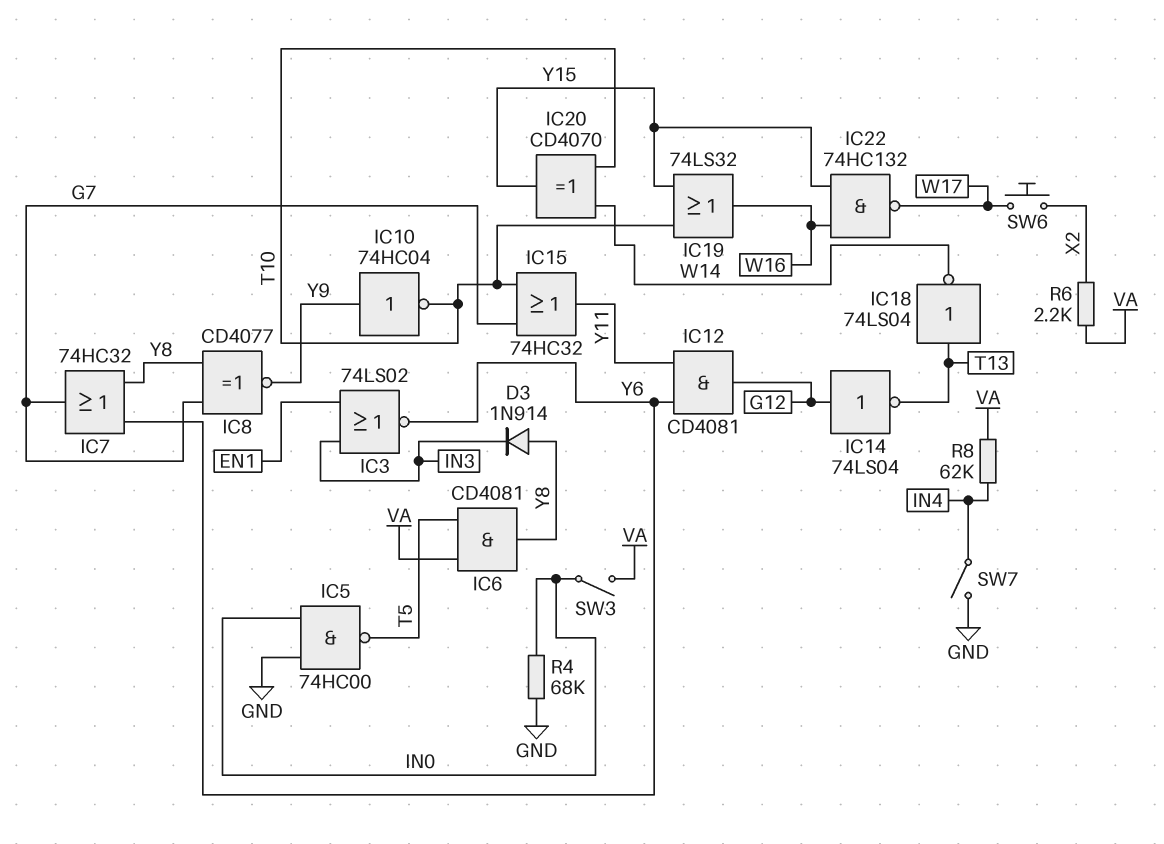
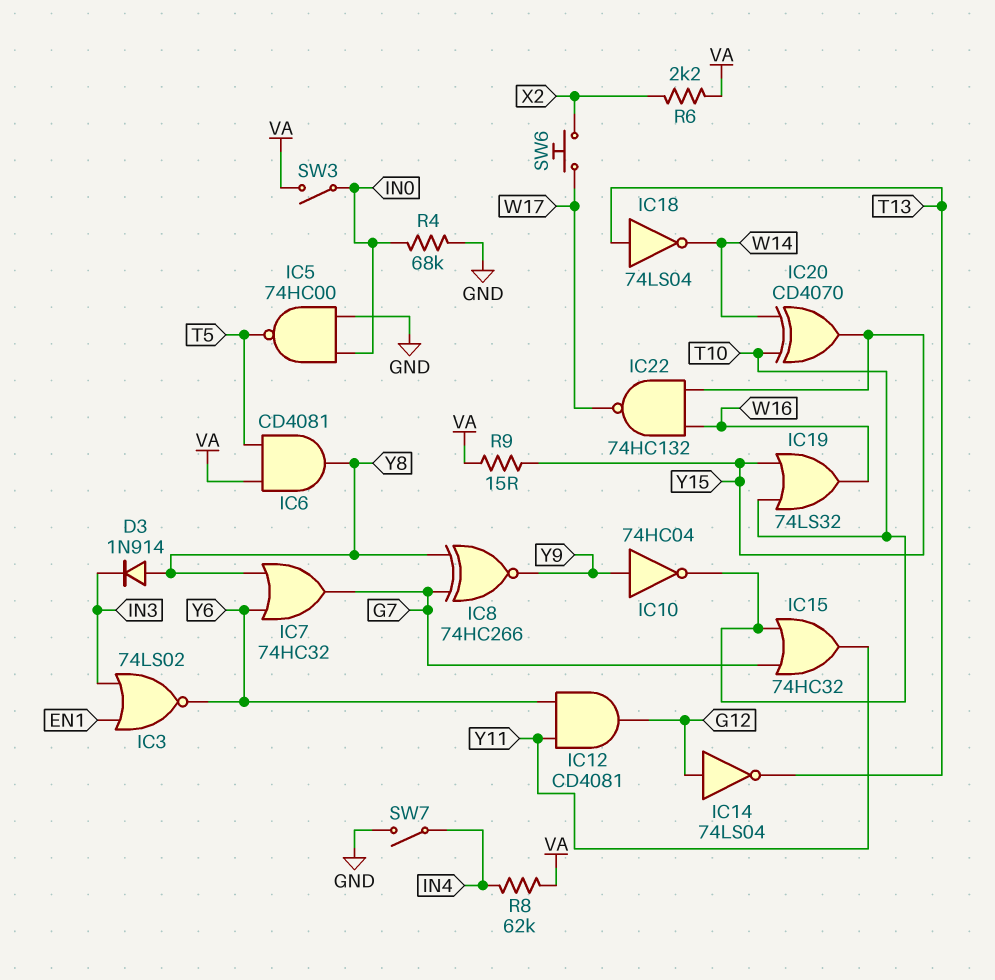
IC8: XNOR CD4077 (in G7, in Y8, out Y9) -> XNOR 74HC266 (in G7, in Y8, out Y9)
R9: none -> 15 (VA, Y15)

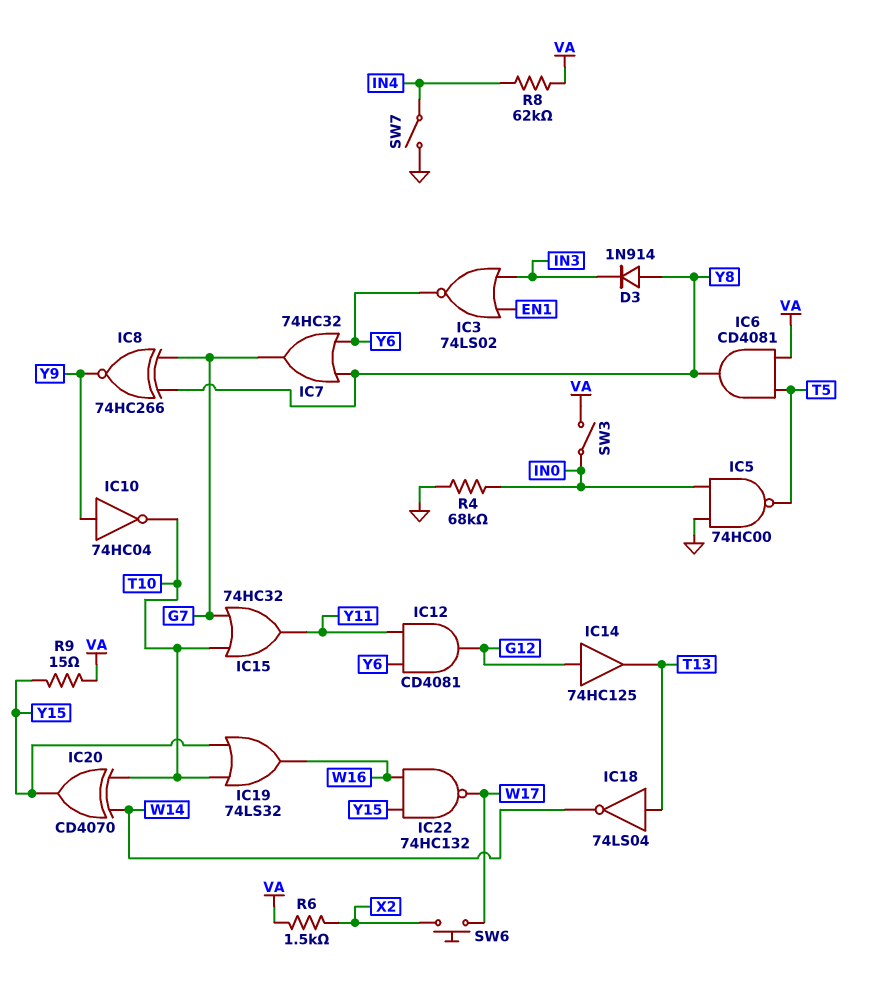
IC14: NOT 74LS04 (in G12, out T13) -> buffer 74HC125 (in G12, out T13)
R6: 2.2k (VA, X2) -> 1.5k (VA, X2)

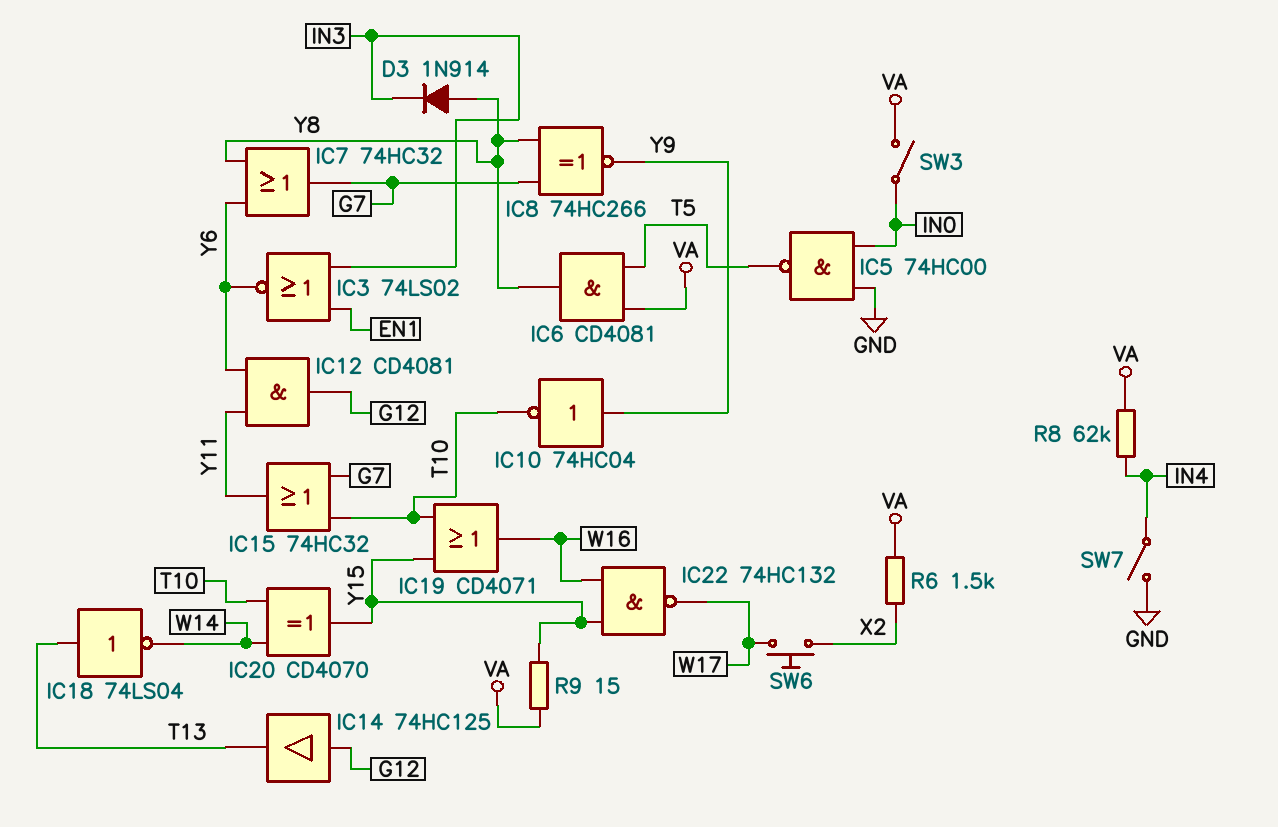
IC19: OR 74LS32 (in T10, in Y15, out W16) -> OR CD4071 (in T10, in Y15, out W16)
R4: 68k (GND, IN0) -> none

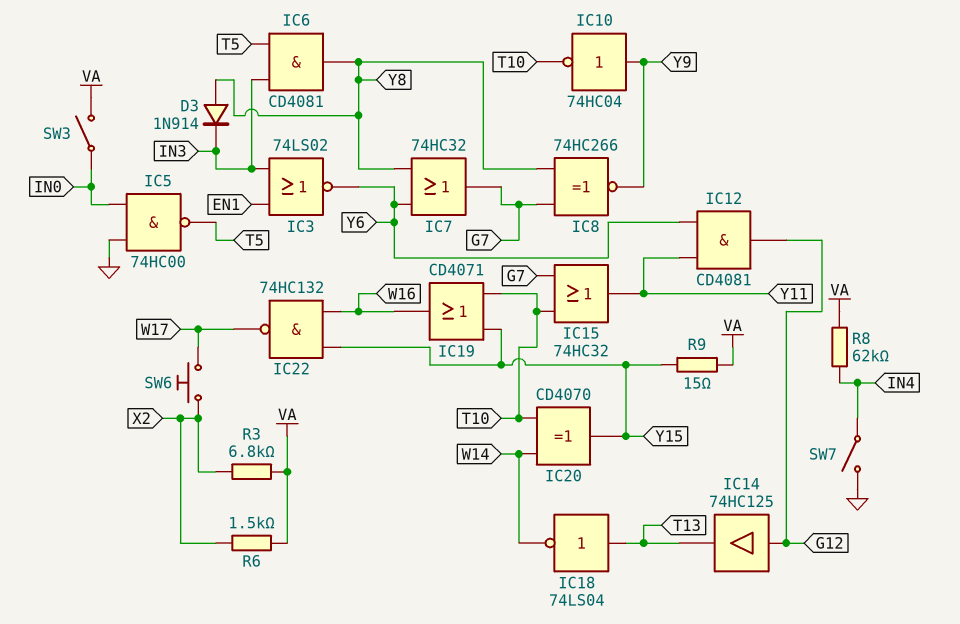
IC6: AND CD4081 (in T5, in VA, out Y8) -> AND CD4081 (in IN3, in T5, out Y8)
R3: none -> 6.8k (VA, X2)

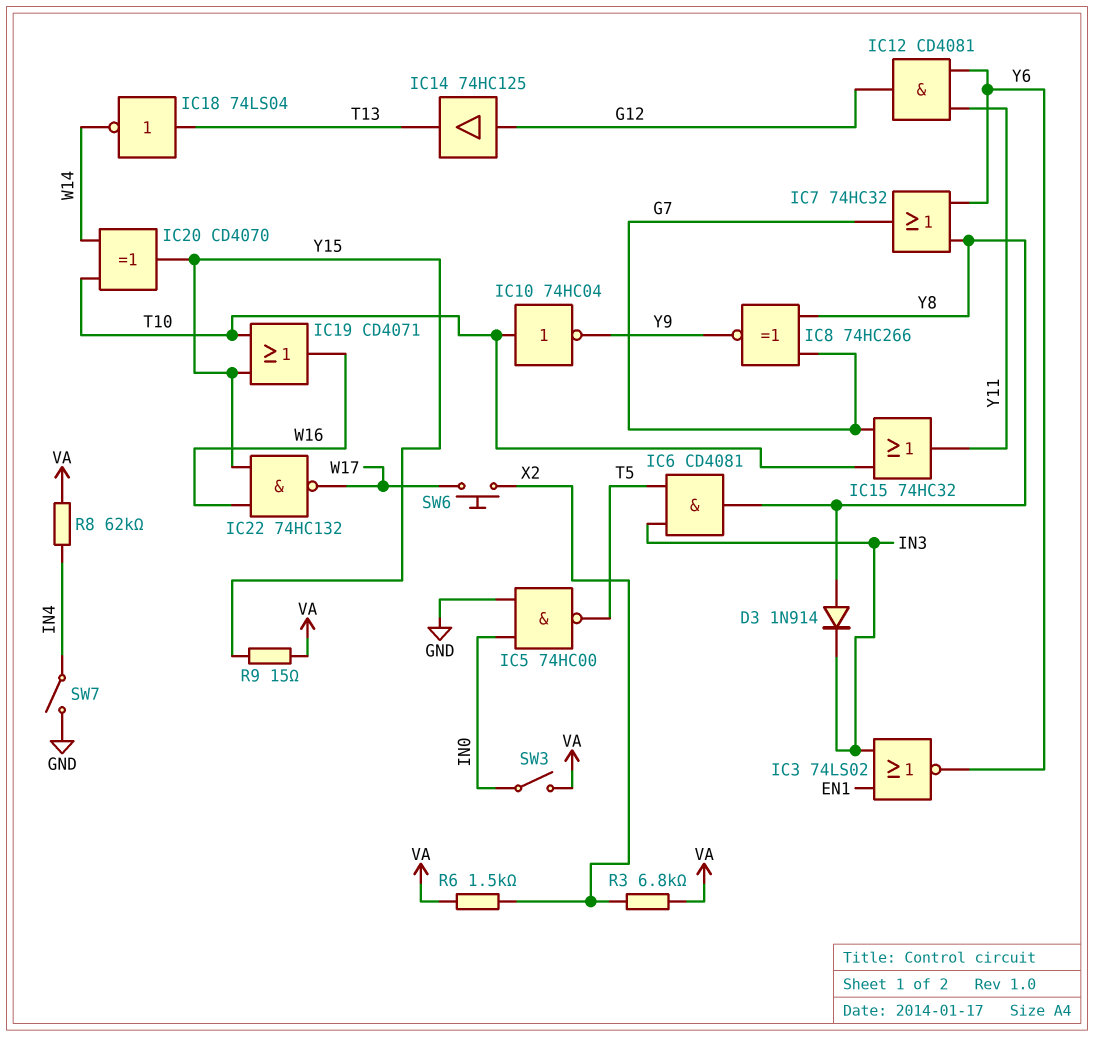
IC10: NOT 74HC04 (in Y9, out T10) -> NOT 74HC04 (in T10, out Y9)

